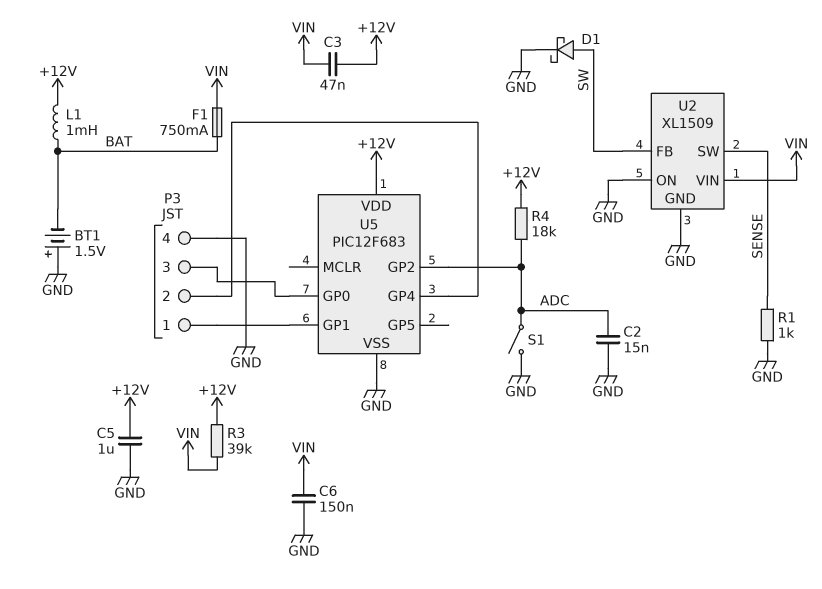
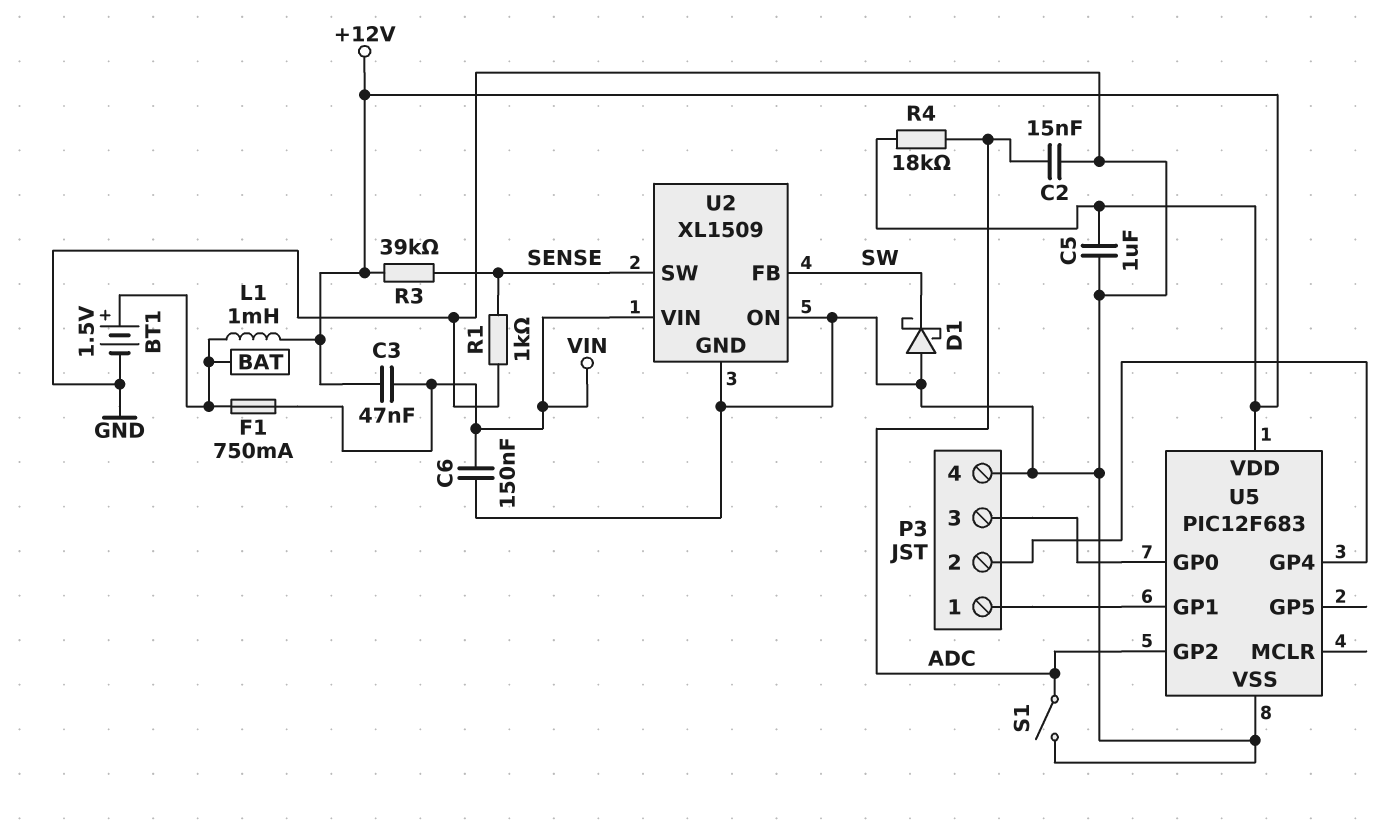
BT1: 1.5V (plus GND, minus BAT) -> 1.5V (plus BAT, minus GND)
D1: schottky (A SW, K GND) -> schottky (A GND, K SW)
R3: 39k (+12V, VIN) -> 39k (+12V, SENSE)

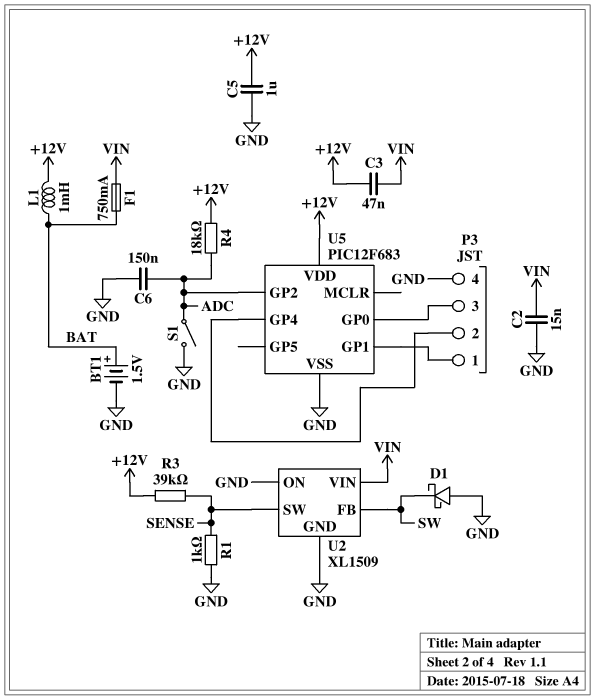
C2: 15nF (ADC, GND) -> 15nF (GND, VIN)
C6: 150nF (GND, VIN) -> 150nF (ADC, GND)

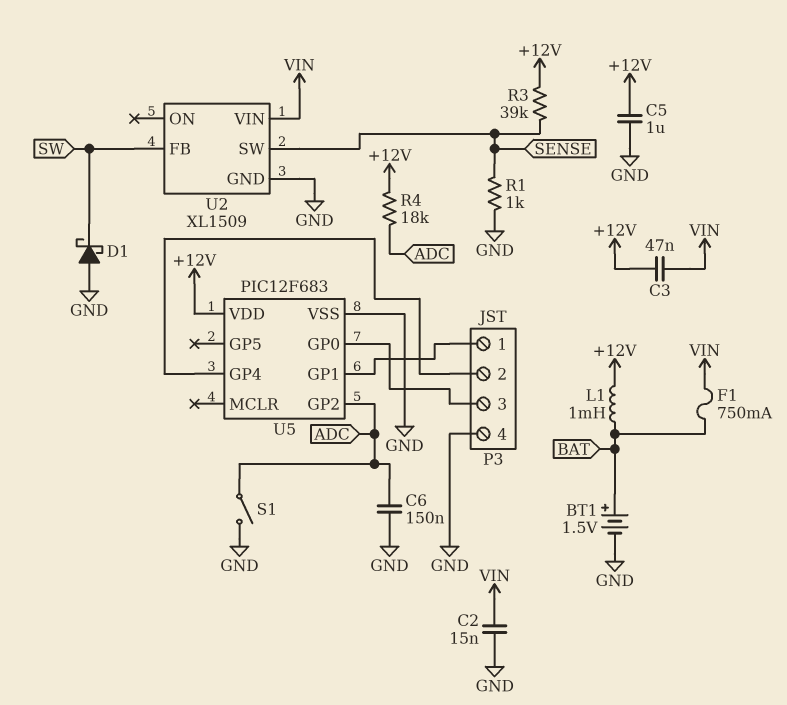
U2 pin ON: GND -> none

